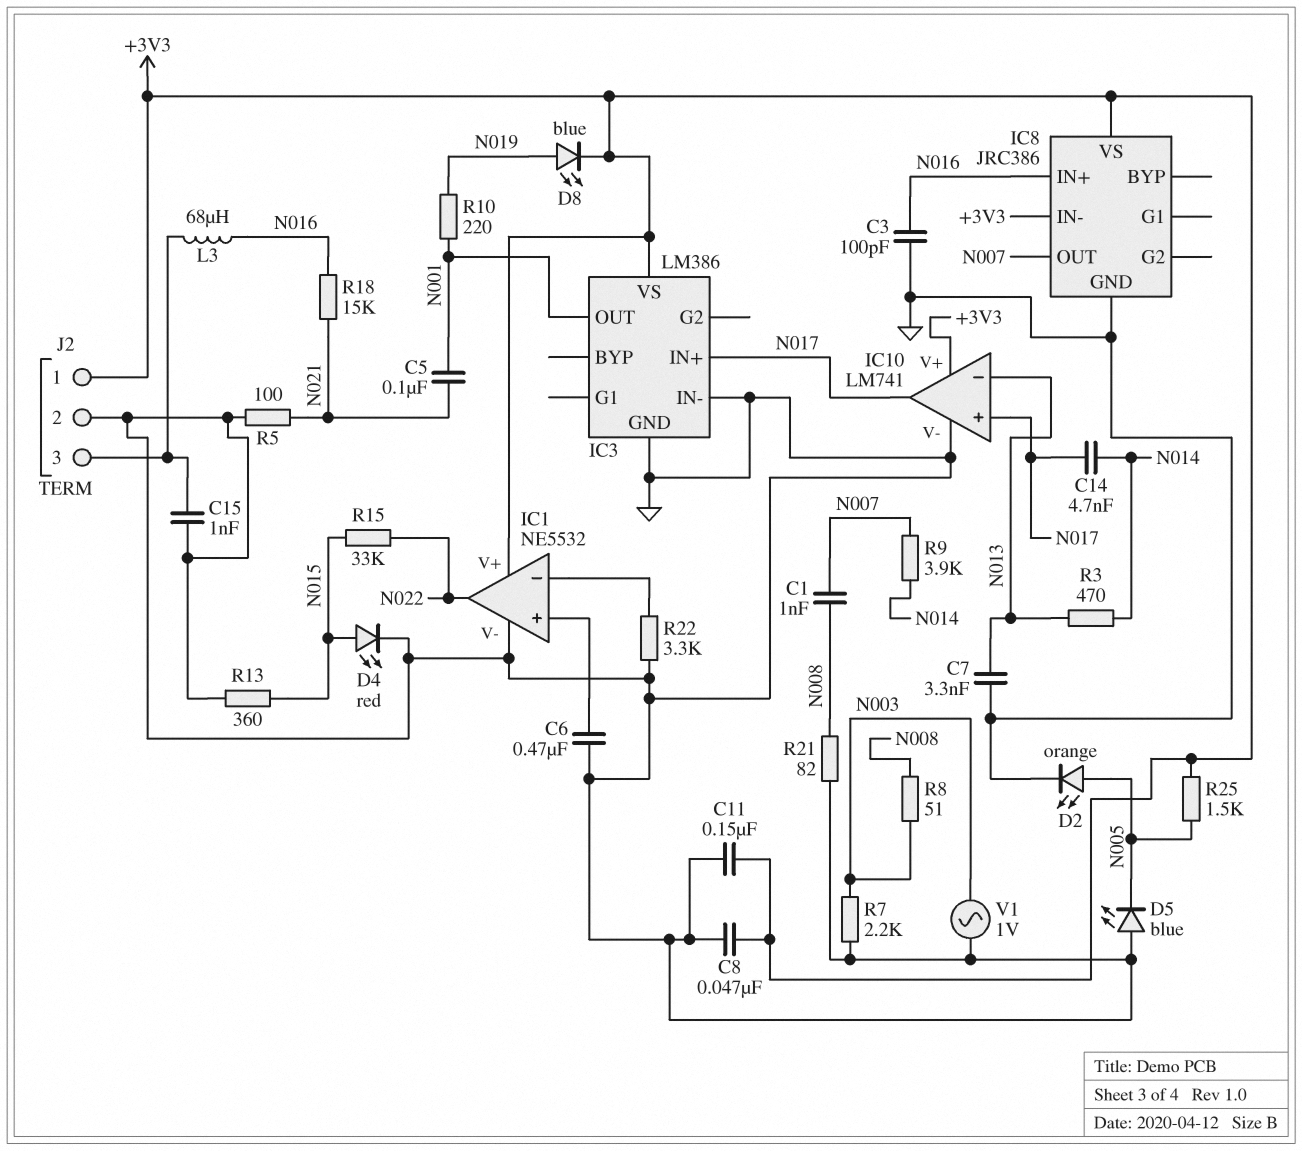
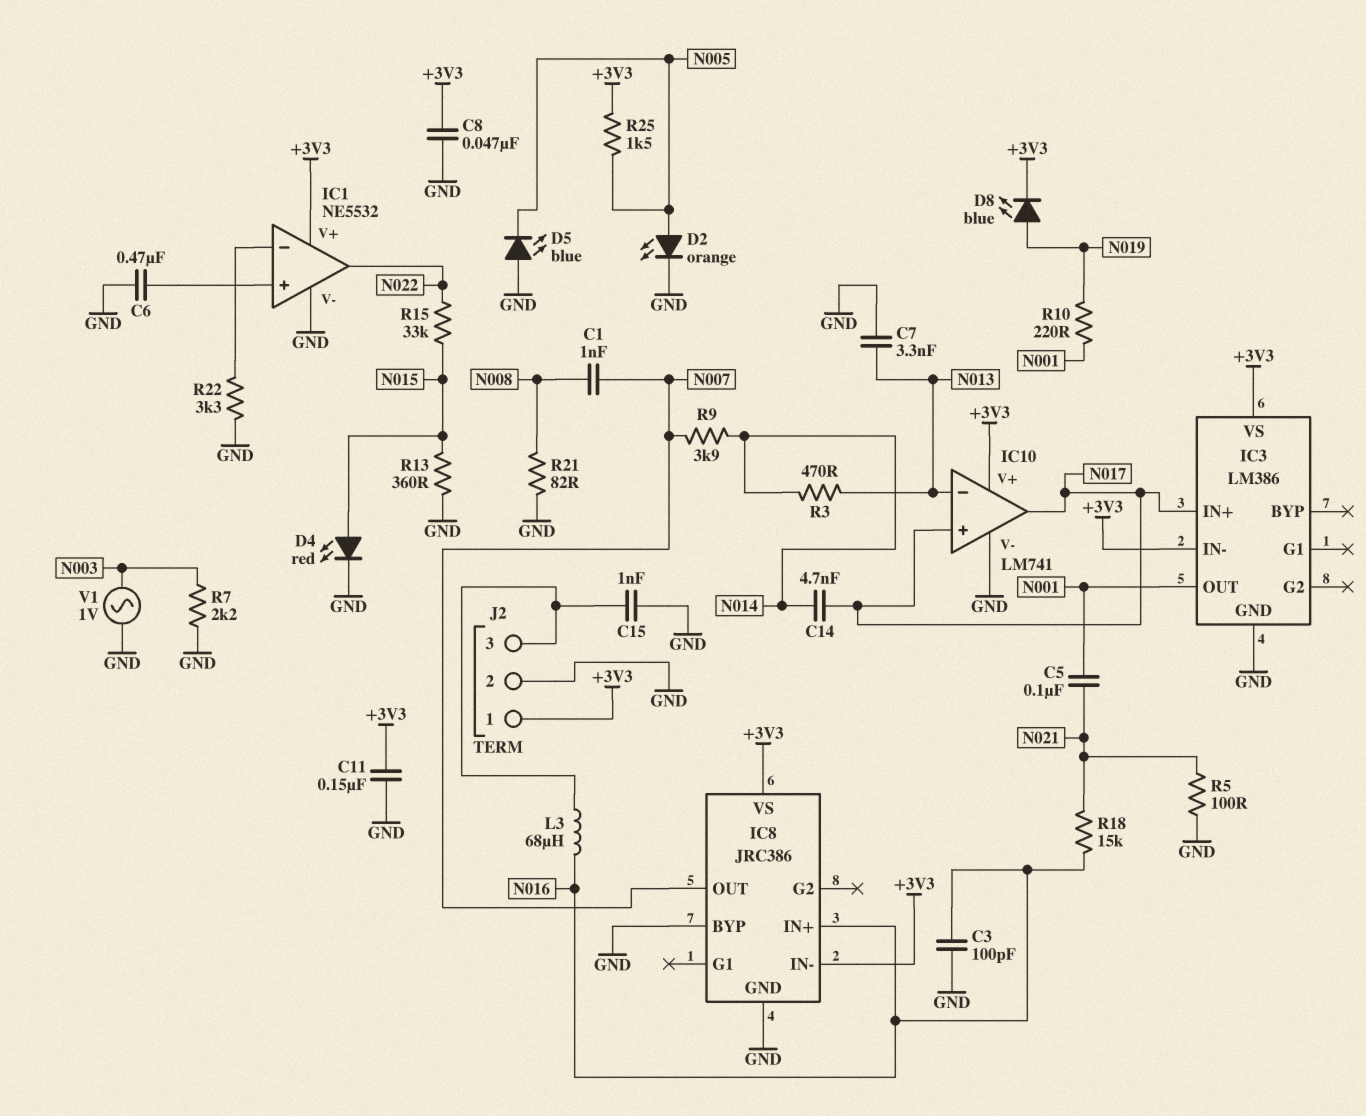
IC3 pin IN-: GND -> +3V3
IC8 pin BYP: none -> GND
R8: 51 (N003, N008) -> none

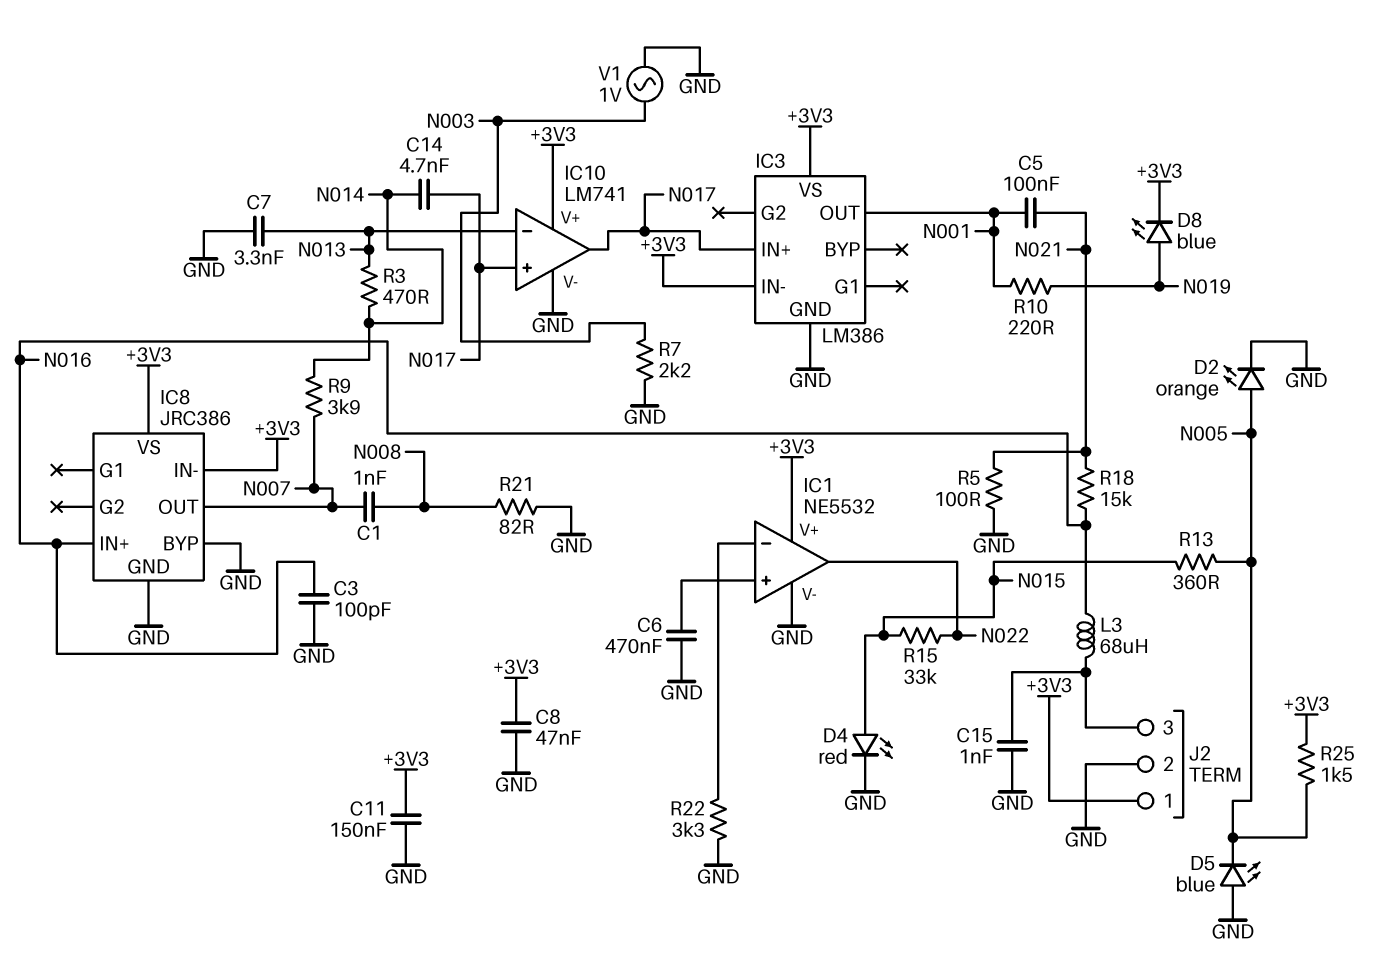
R13: 360 (GND, N015) -> 360 (N005, N015)

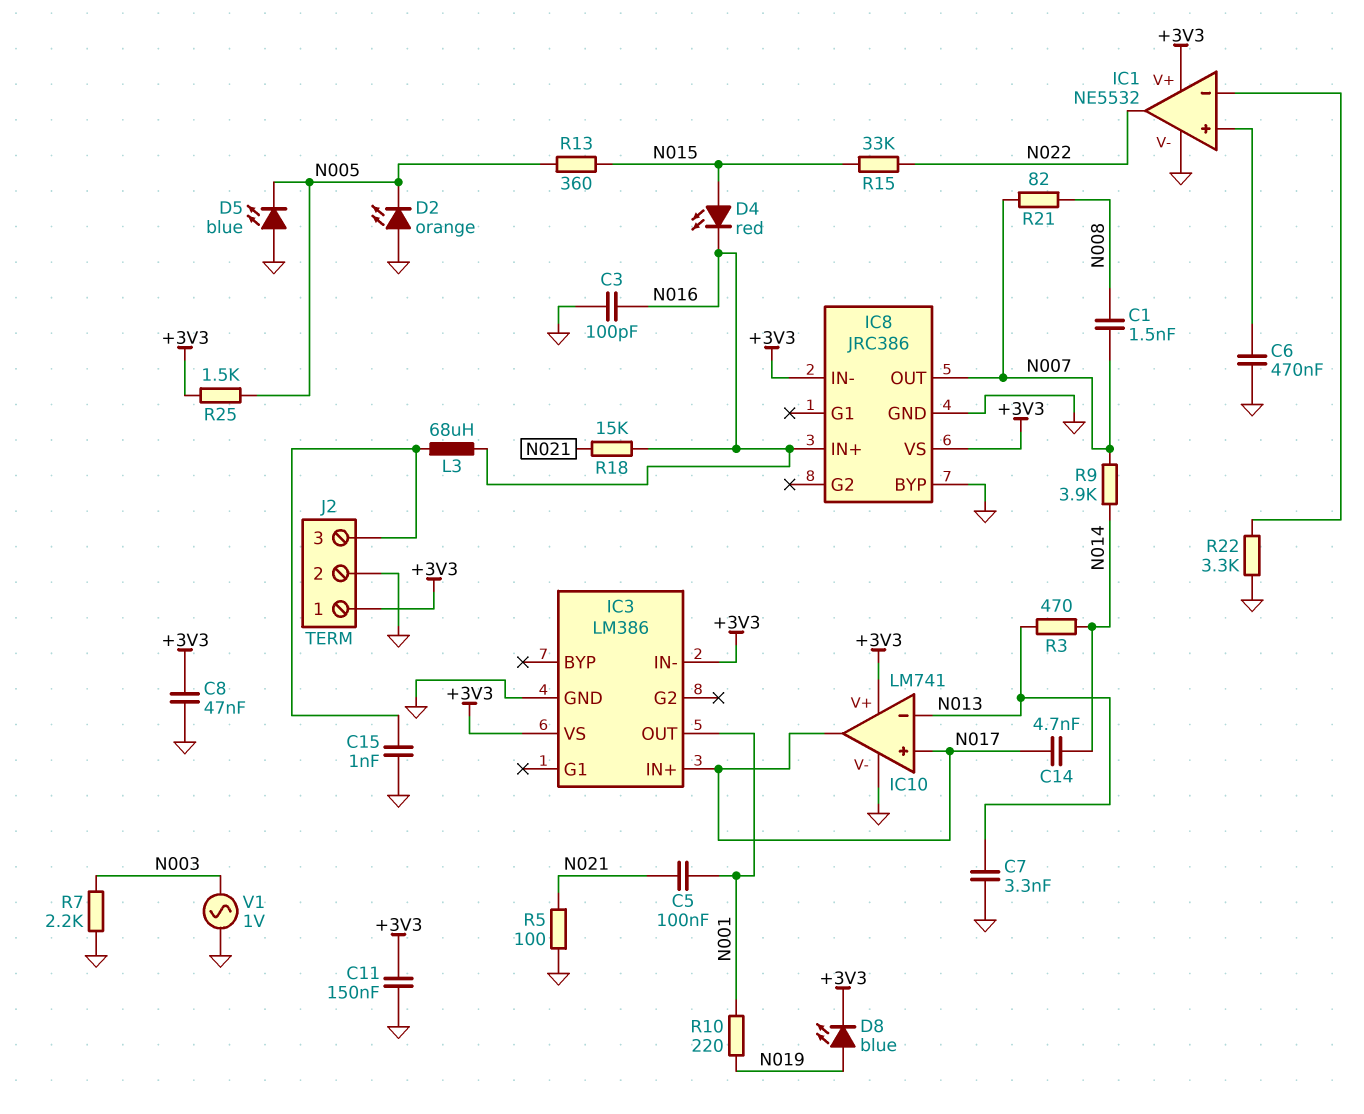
C1: 1nF (N007, N008) -> 1.5nF (N007, N008)
D2: LED orange (A N005, K GND) -> LED orange (A GND, K N005)
D4: LED red (A N015, K GND) -> LED red (A N015, K N016)
R21: 82 (GND, N008) -> 82 (N007, N008)

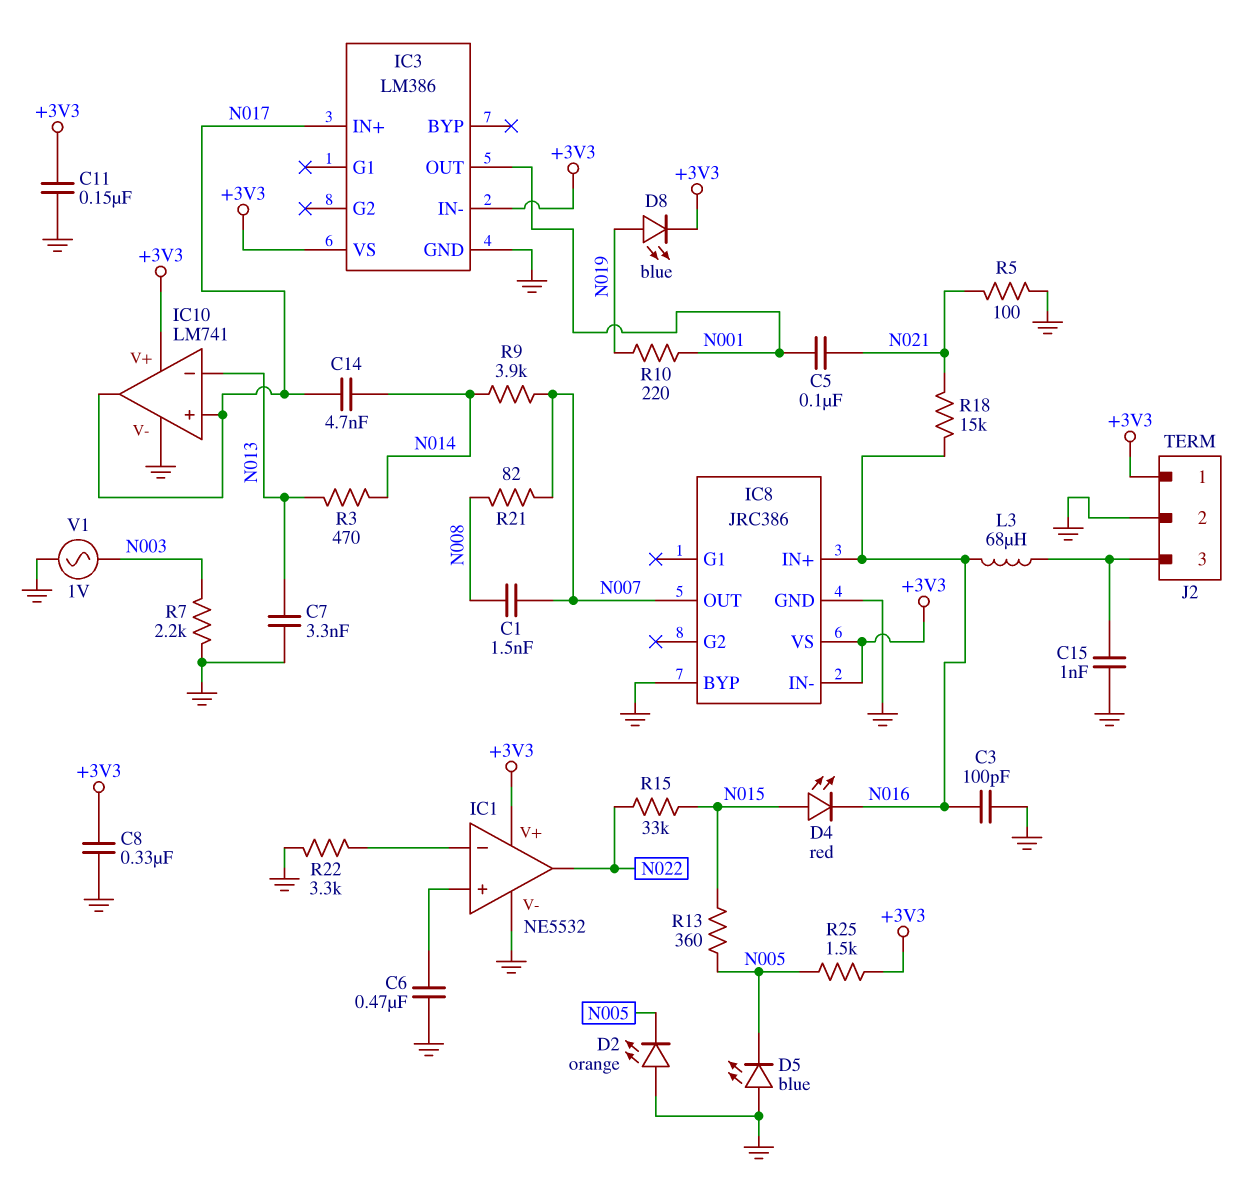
C8: 47nF (+3V3, GND) -> 330nF (+3V3, GND)

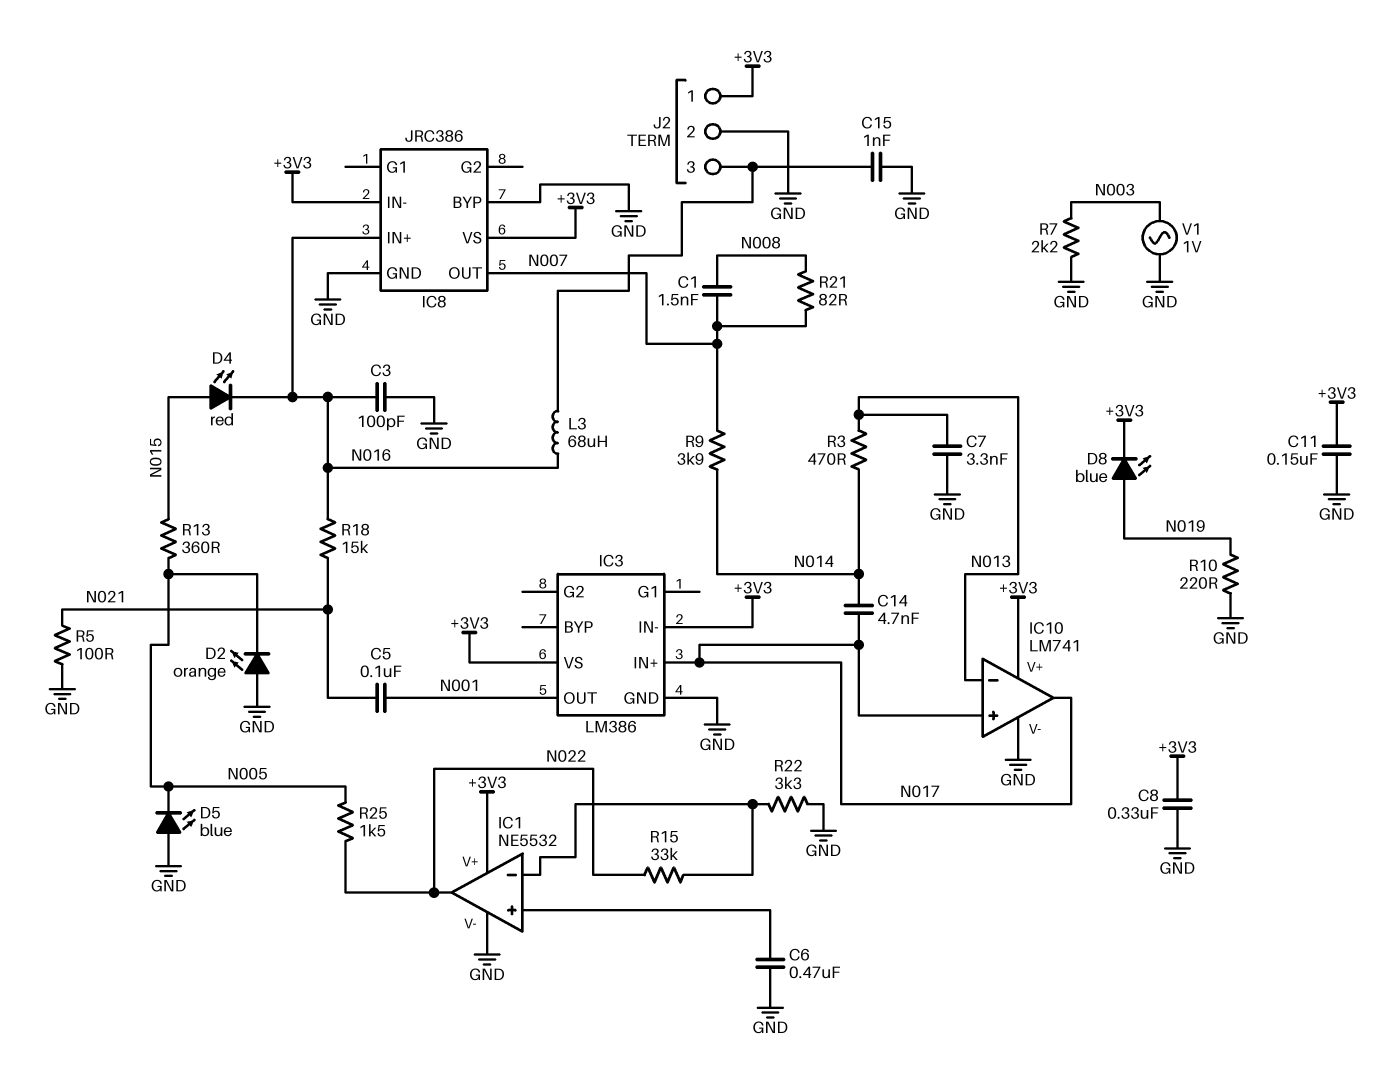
R10: 220 (N001, N019) -> 220 (GND, N019)
R15: 33k (N015, N022) -> 33k (IC1/in-, N022)
R25: 1.5k (+3V3, N005) -> 1.5k (N005, N022)

